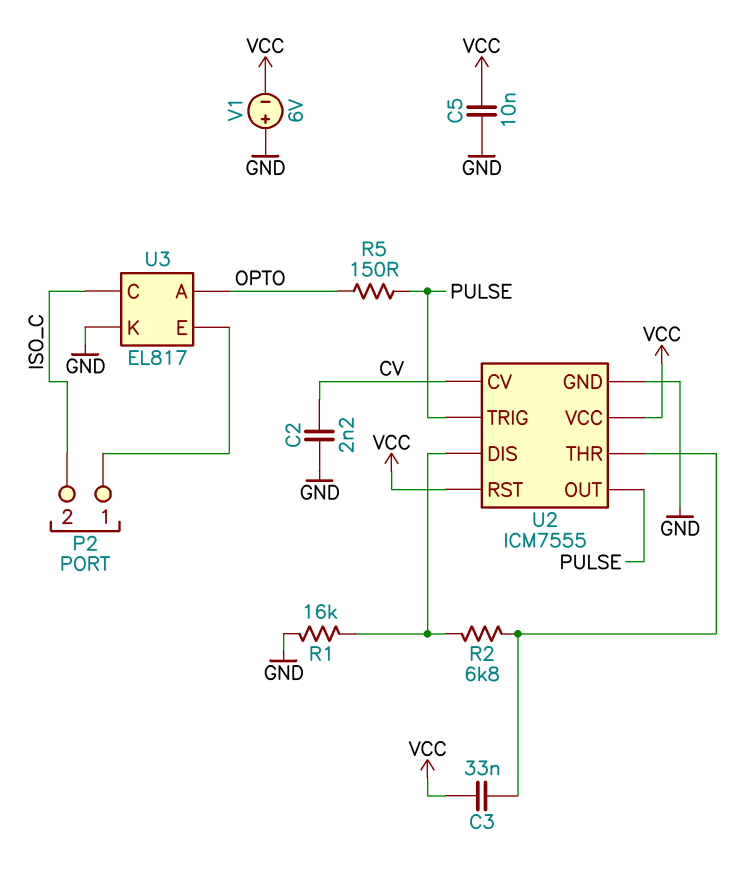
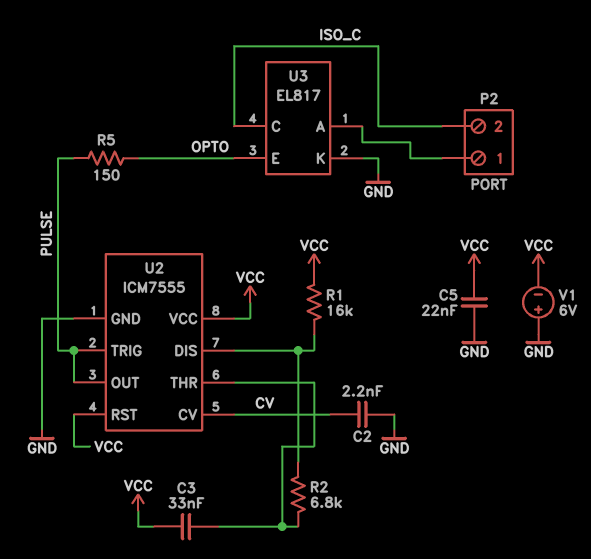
C5: 10nF (GND, VCC) -> 22nF (GND, VCC)
R1: 16k (GND, U2/DIS) -> 16k (U2/DIS, VCC)
U3 pin A: OPTO -> P2/1
U3 pin E: P2/1 -> OPTO

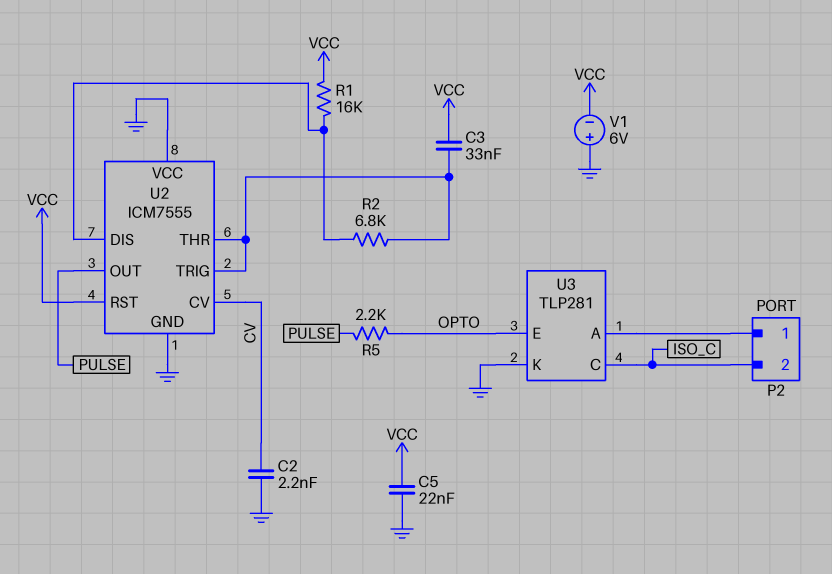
R5: 150 (OPTO, PULSE) -> 2.2k (OPTO, PULSE)
U2 pin TRIG: PULSE -> U2/THR
U2 pin VCC: VCC -> GND
U3: EL817 -> TLP281

